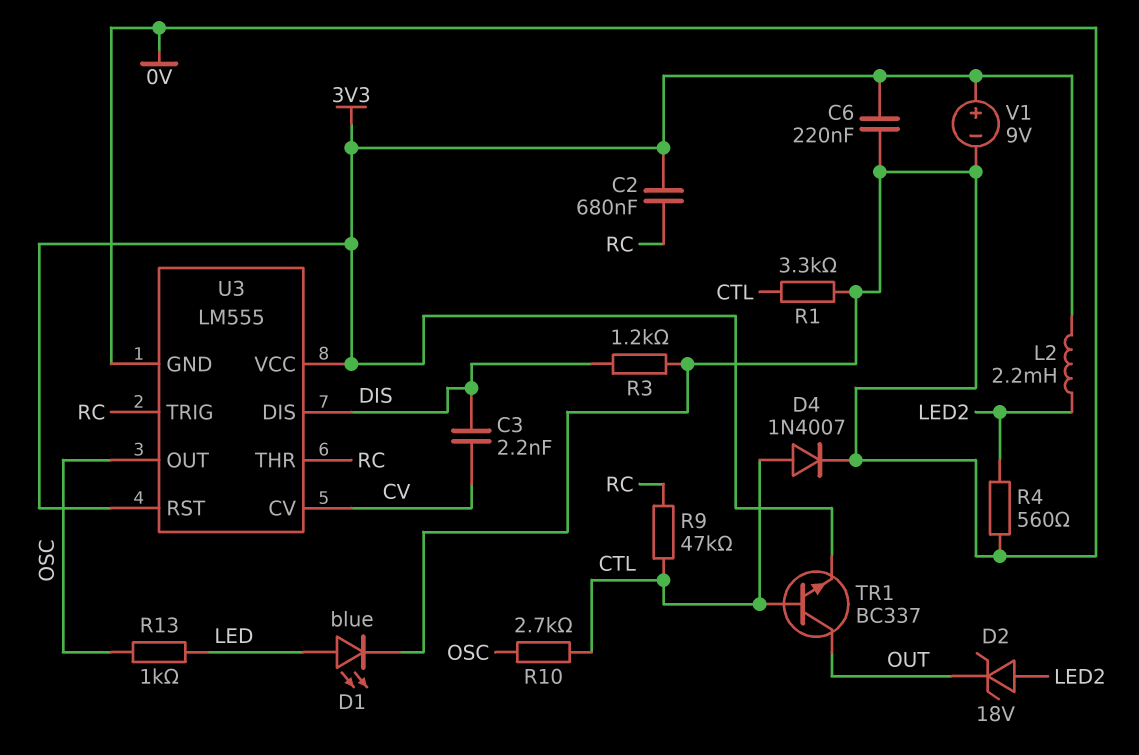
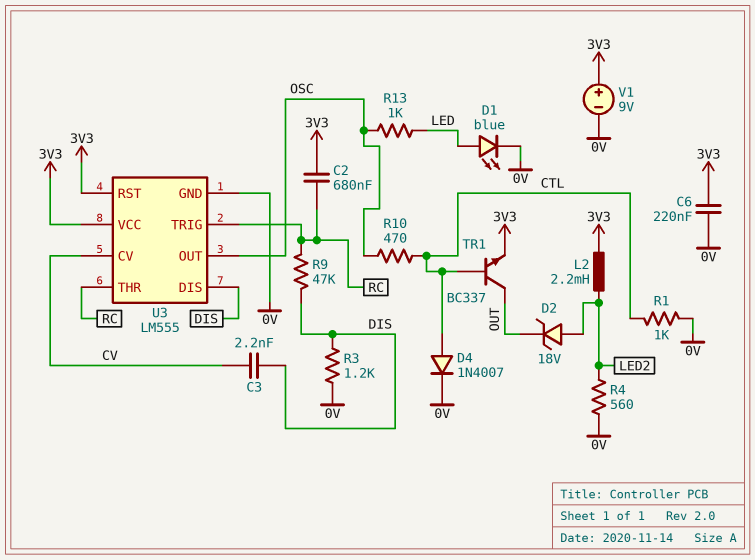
R1: 3.3k (0V, CTL) -> 1k (0V, CTL)
R9: 47k (CTL, RC) -> 47k (DIS, RC)
R10: 2.7k (CTL, OSC) -> 470 (CTL, OSC)

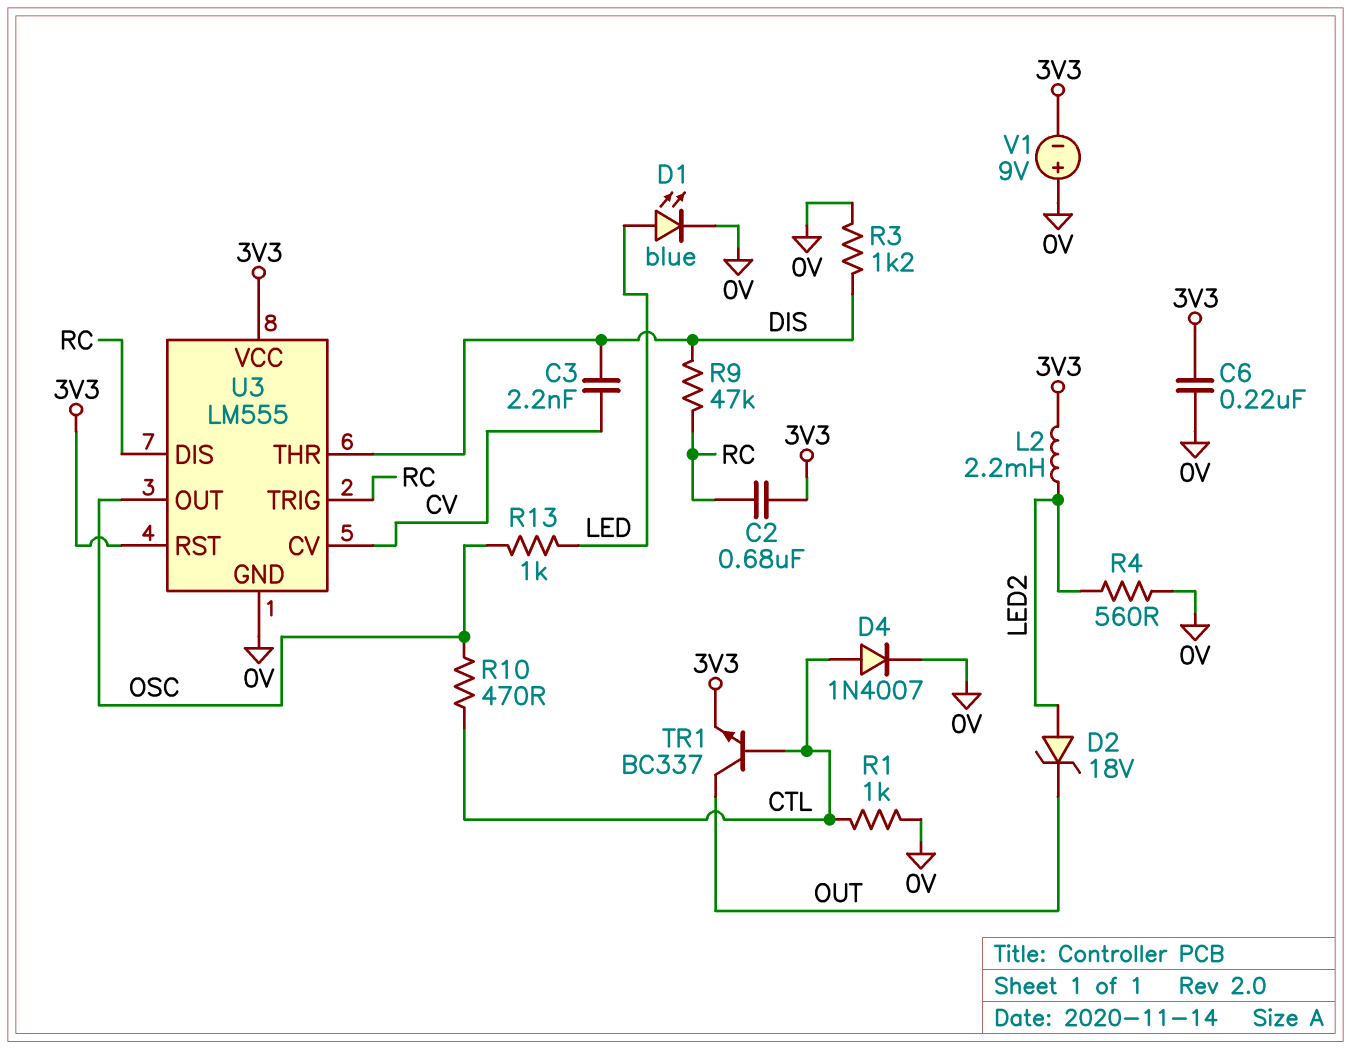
U3 pin DIS: DIS -> RC
U3 pin THR: RC -> DIS
V1: 9V (plus 3V3, minus 0V) -> 9V (plus 0V, minus 3V3)

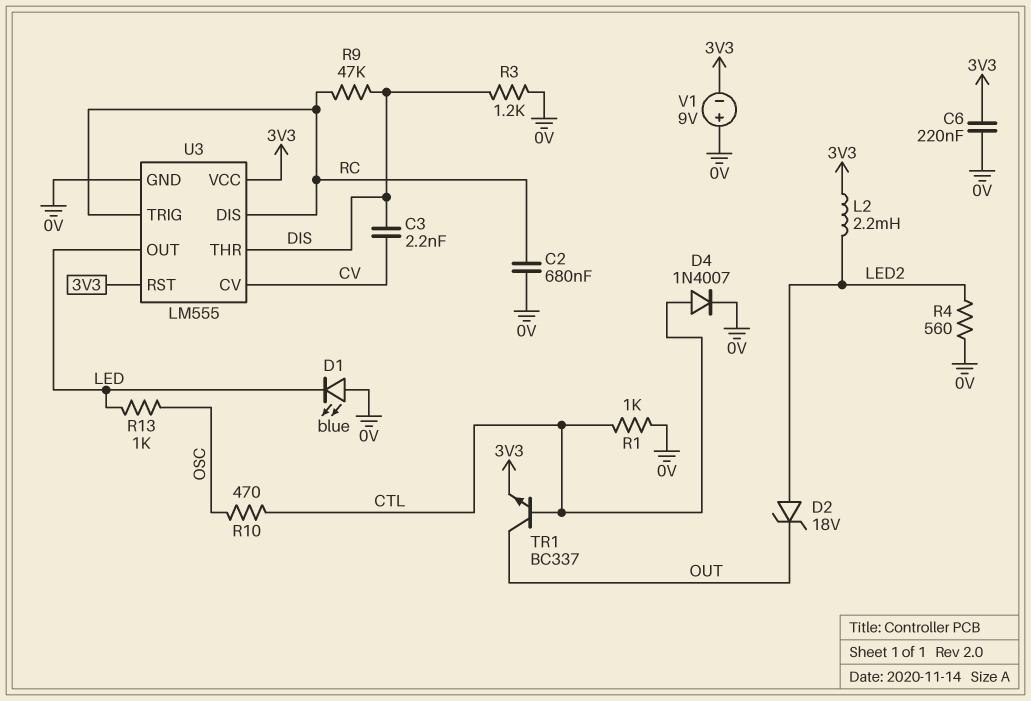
C2: 680nF (3V3, RC) -> 680nF (0V, RC)
D1: LED blue (A LED, K 0V) -> LED blue (A 0V, K LED)
U3 pin OUT: OSC -> LED

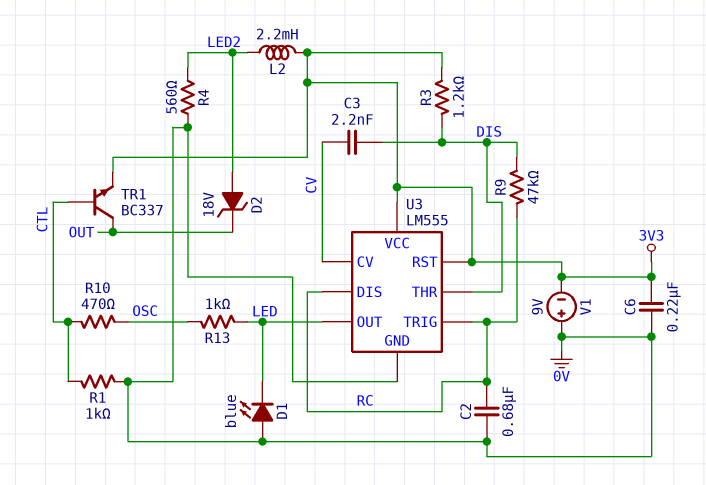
D4: diode 1N4007 (A CTL, K 0V) -> none
R3: 1.2k (0V, DIS) -> 1.2k (3V3, DIS)

